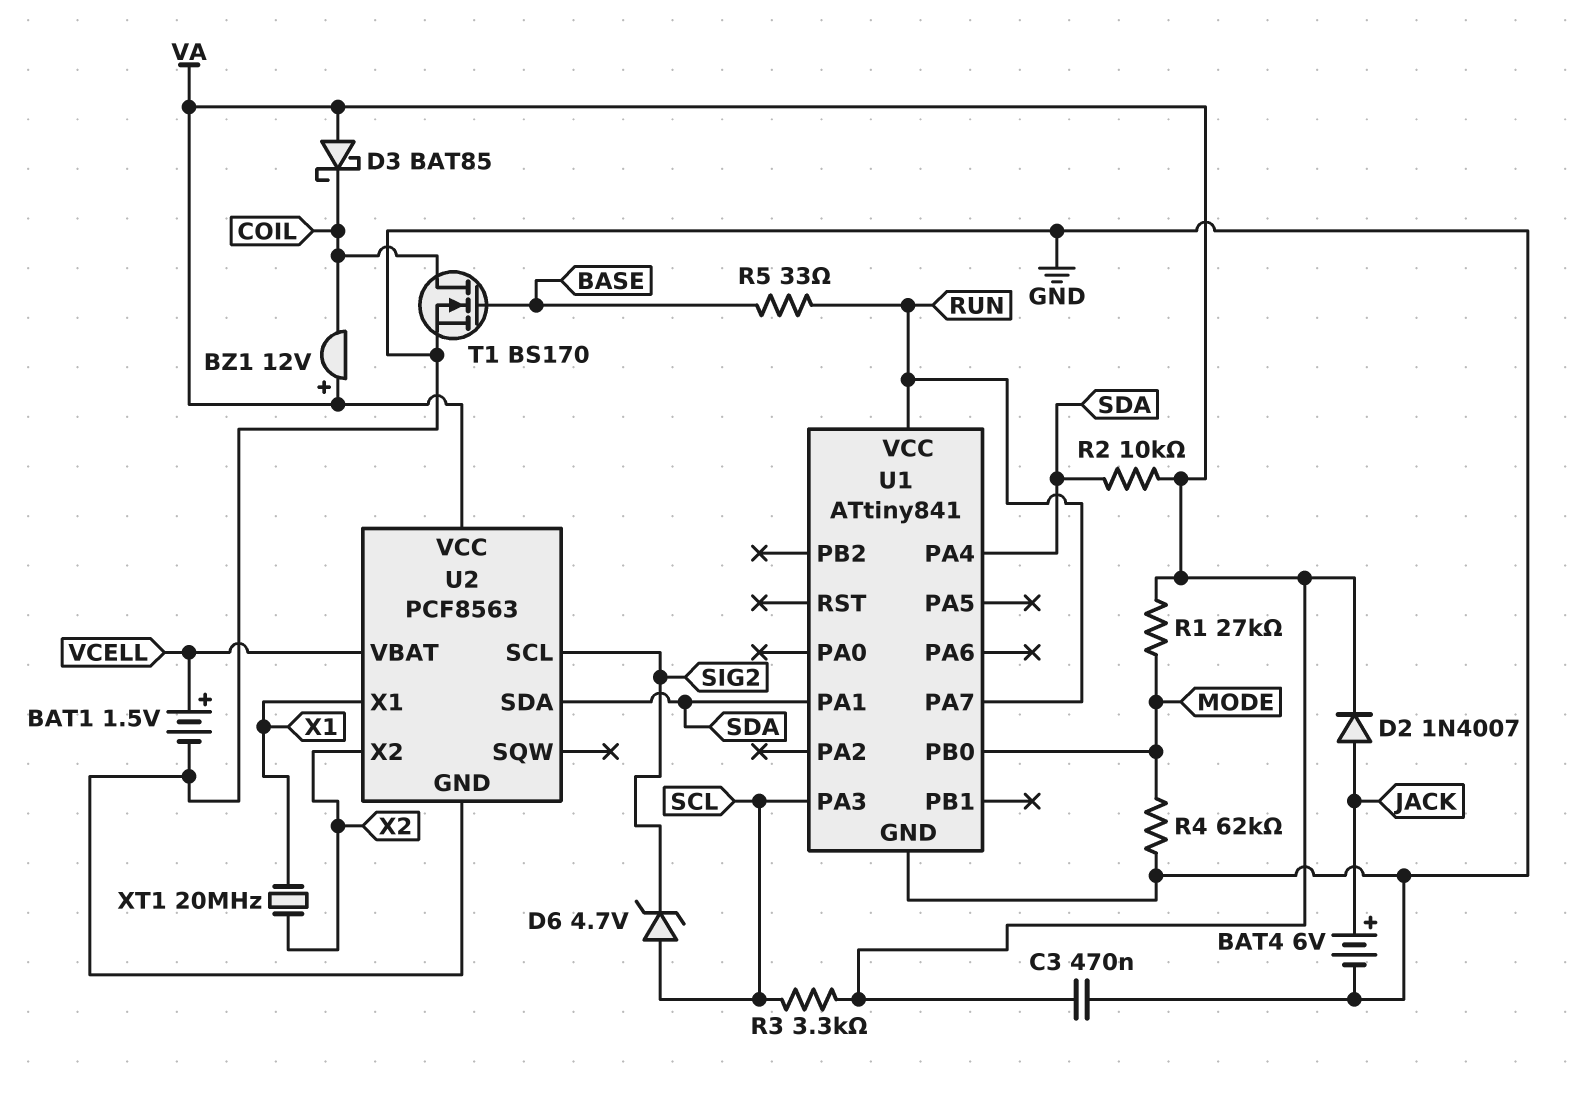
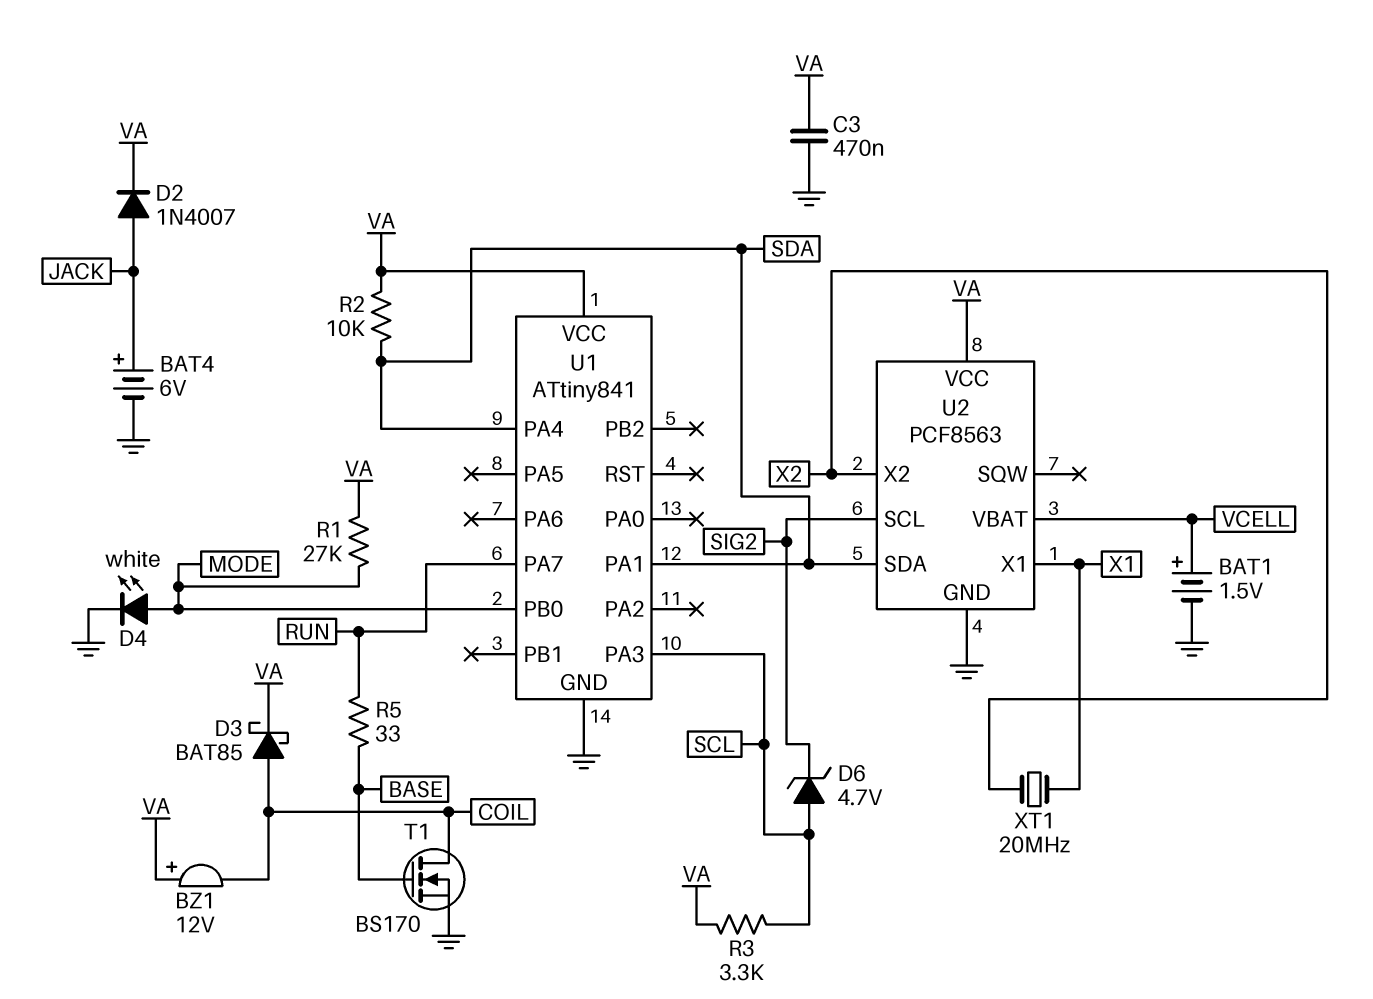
D3: schottky BAT85 (A VA, K COIL) -> schottky BAT85 (A COIL, K VA)
D4: none -> LED white (A MODE, K GND)
R4: 62k (GND, MODE) -> none
U1 pin VCC: RUN -> VA

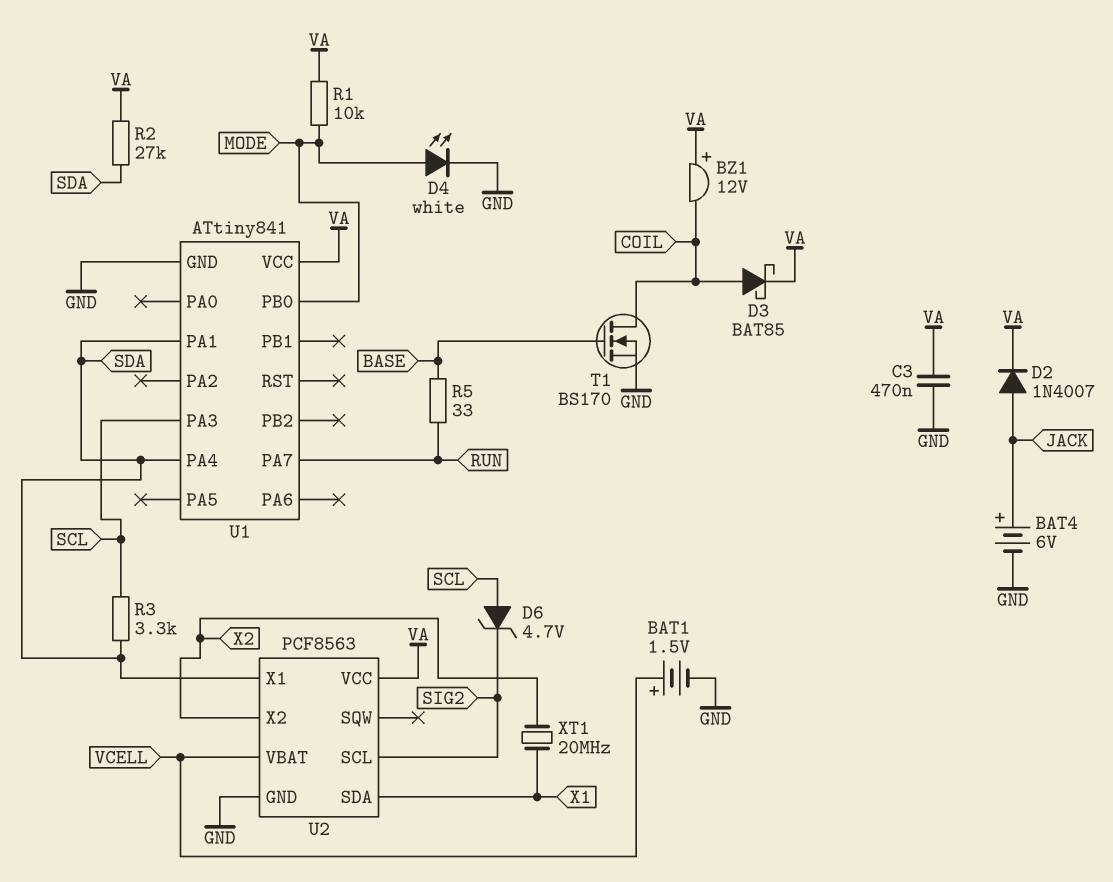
R1: 27k (MODE, VA) -> 10k (MODE, VA)
R2: 10k (SDA, VA) -> 27k (SDA, VA)
R3: 3.3k (SCL, VA) -> 3.3k (SCL, SDA)
U2 pin SDA: SDA -> X1
U2 pin X1: X1 -> SDA

